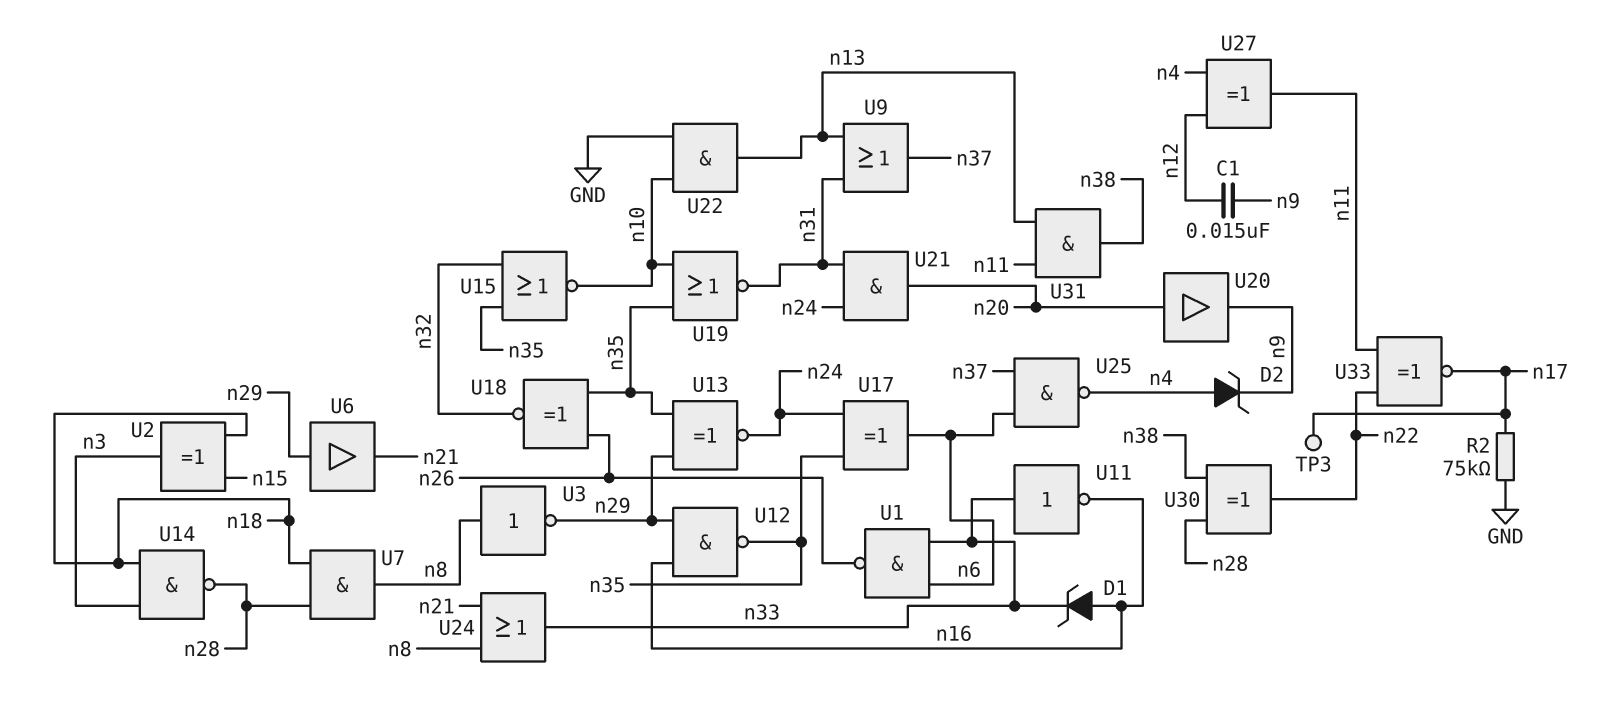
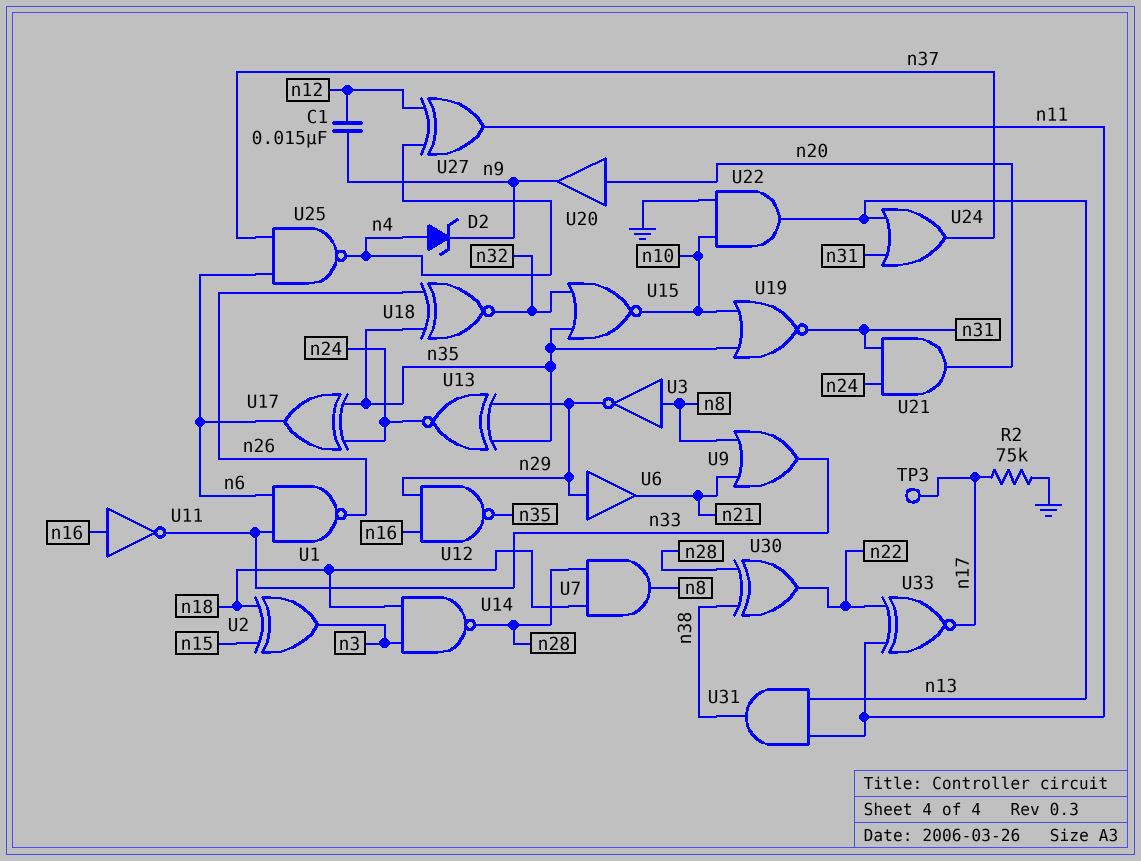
D1: zener (A n16, K n33) -> none
U9: OR (in n13, in n31, out n37) -> OR (in n8, in n21, out n33)
U11: NOT (in n33, out n16) -> NOT (in n16, out n33)
U24: OR (in n8, in n21, out n33) -> OR (in n13, in n31, out n37)

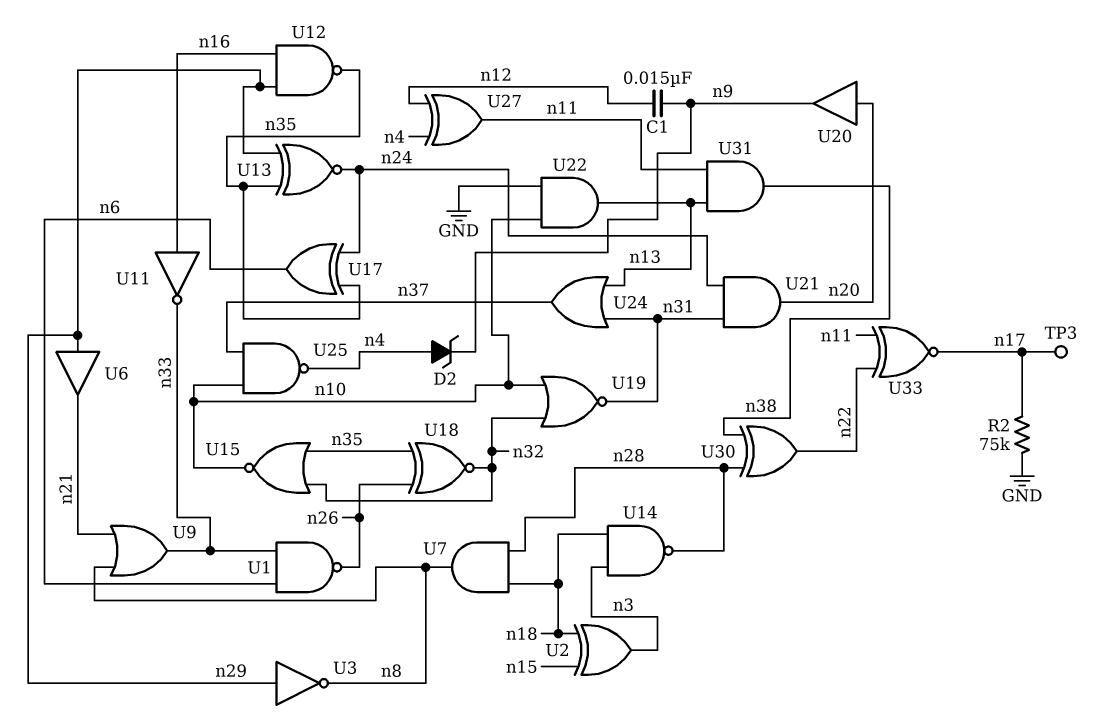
U3: NOT (in n8, out n29) -> NOT (in n29, out n8)
U19: NOR (in n10, in n35, out n31) -> NOR (in n10, in n32, out n31)
U25: NAND (in n6, in n37, out n4) -> NAND (in n10, in n37, out n4)

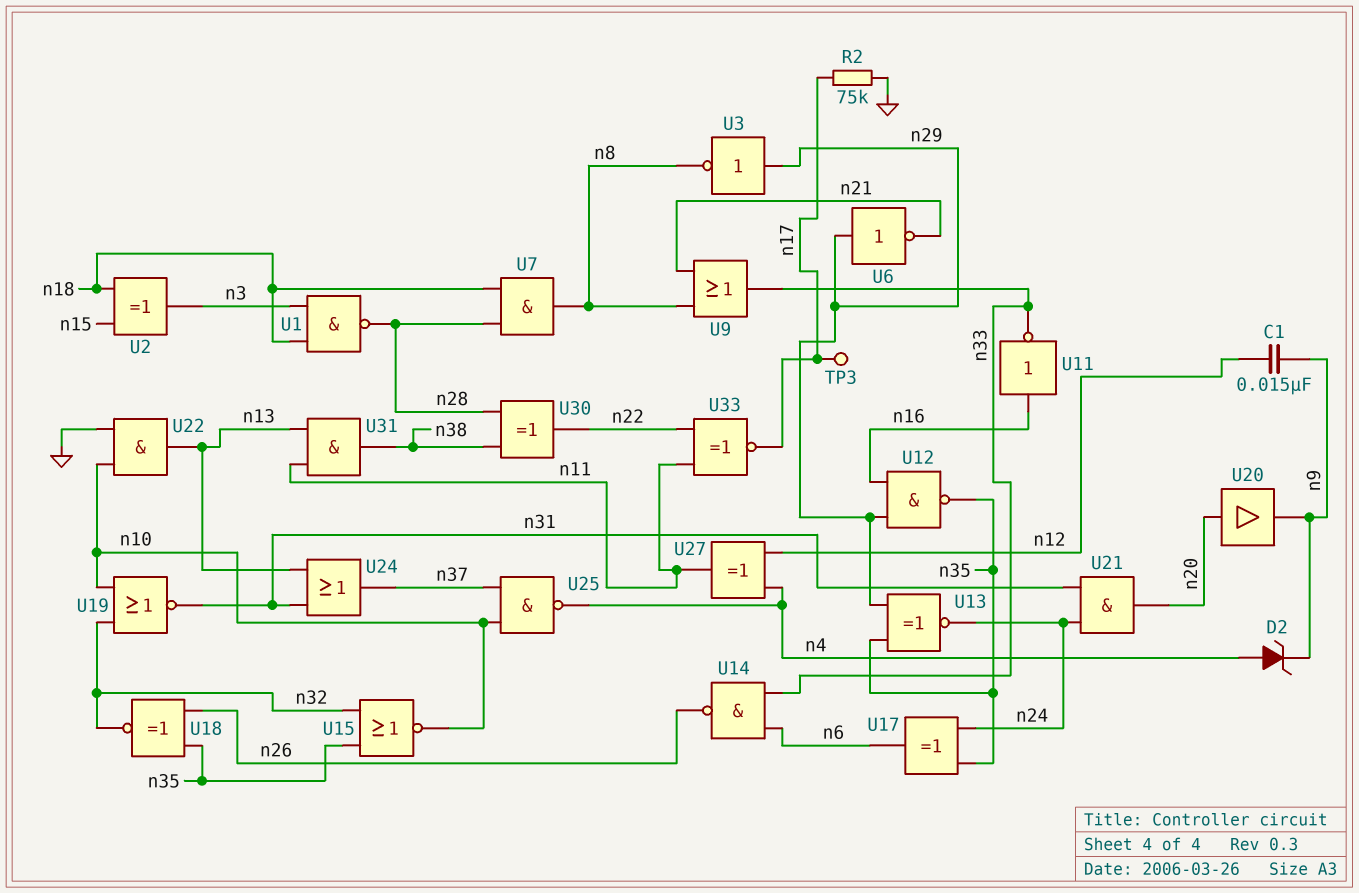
U1: NAND (in n6, in n33, out n26) -> NAND (in n3, in n18, out n28)
U6: buffer (in n29, out n21) -> NOT (in n29, out n21)
U14: NAND (in n3, in n18, out n28) -> NAND (in n6, in n33, out n26)

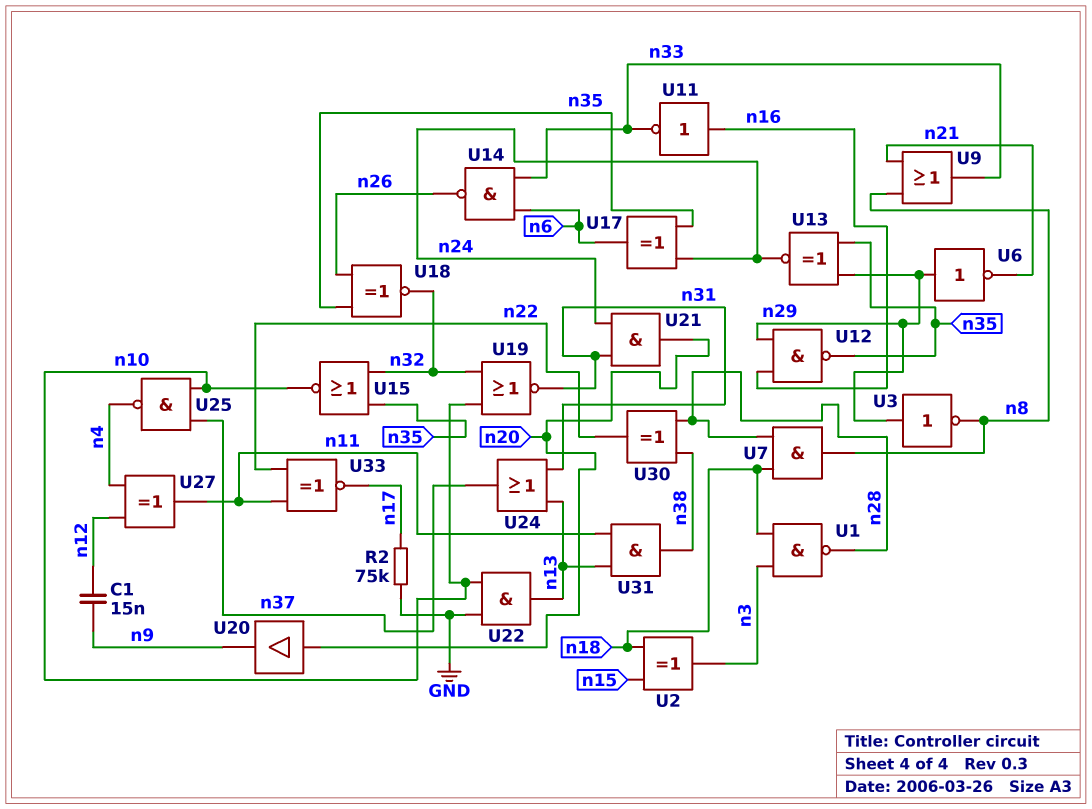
D2: zener (A n4, K n9) -> none
TP3: test point (n17) -> none

